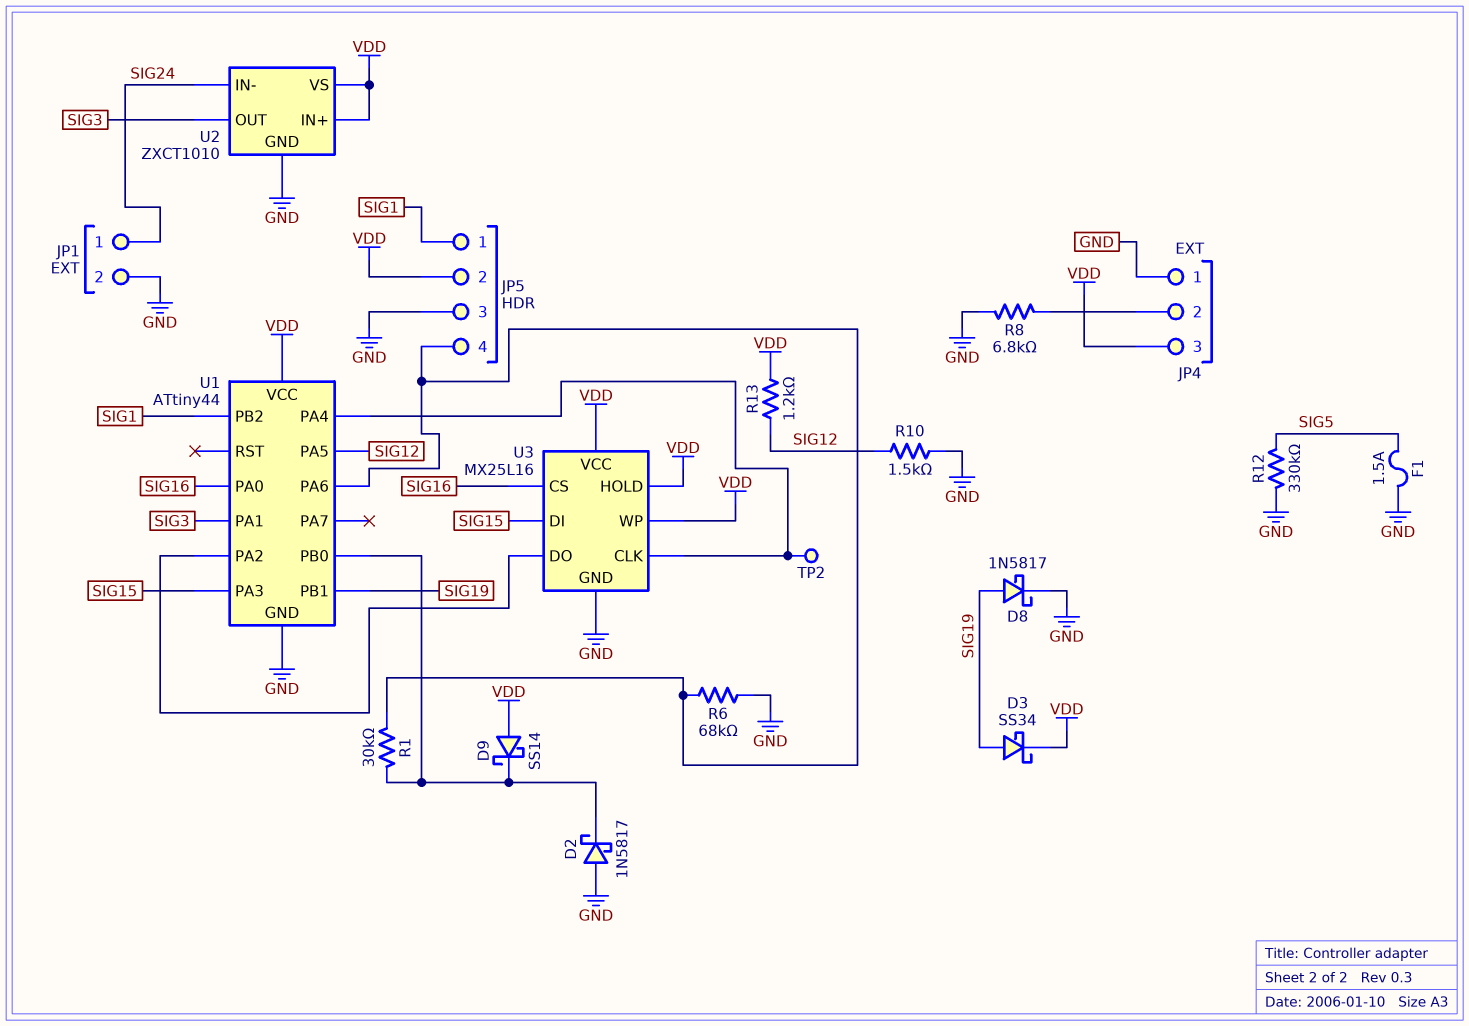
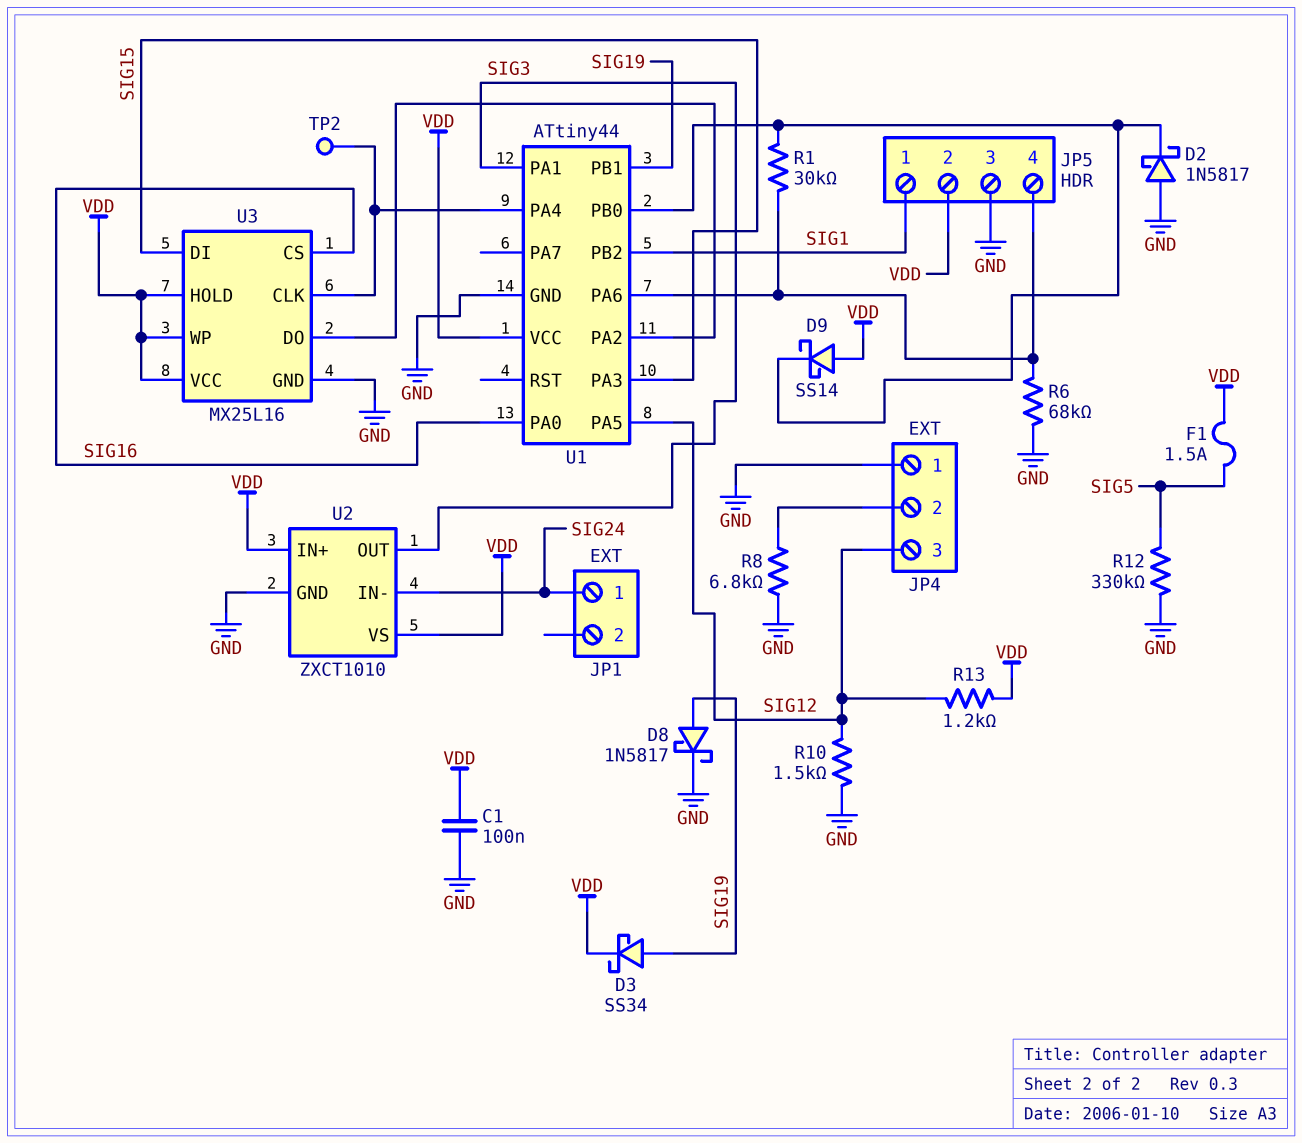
C1: none -> 100nF (GND, VDD)
F1: 1.5A (GND, SIG5) -> 1.5A (SIG5, VDD)
JP1 pin 2: GND -> none
JP4 pin 3: VDD -> SIG12

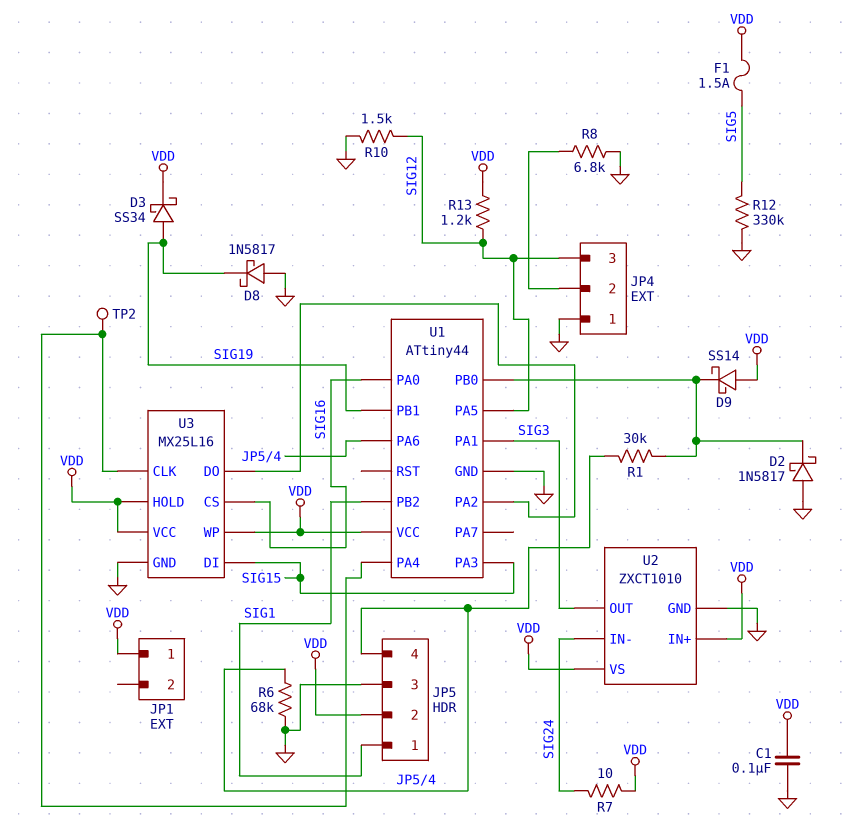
D8: schottky 1N5817 (A SIG19, K GND) -> schottky 1N5817 (A GND, K SIG19)
JP1 pin 1: SIG24 -> VDD
R7: none -> 10 (SIG24, VDD)

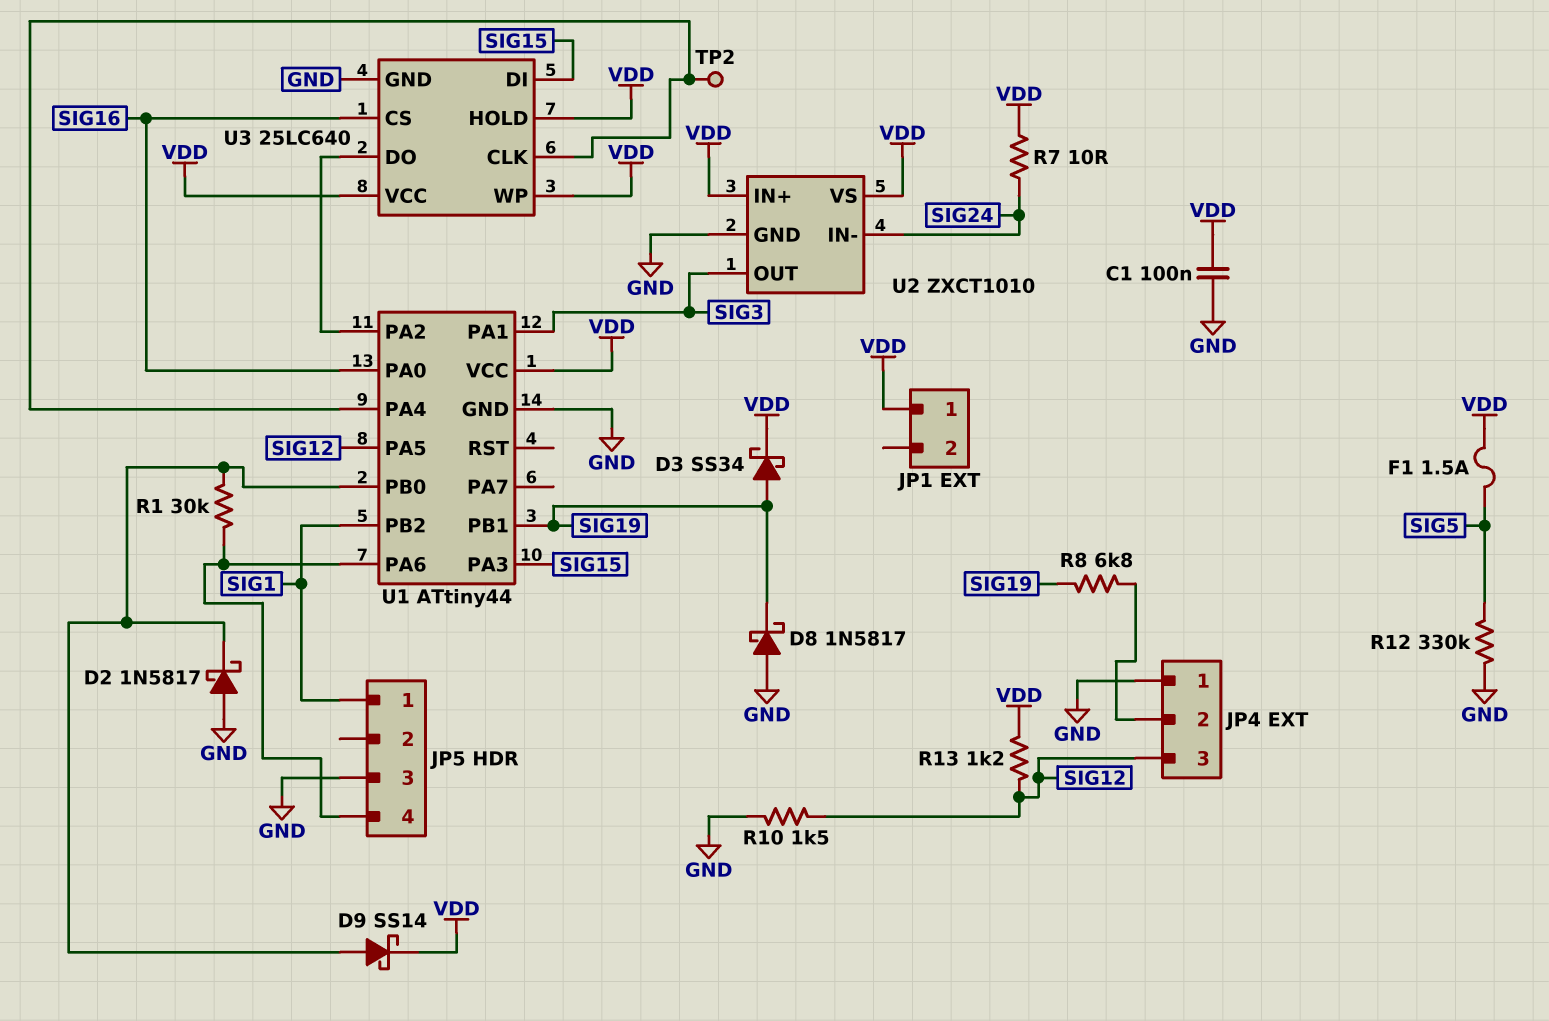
D9: schottky SS14 (A VDD, K U1/PB0) -> schottky SS14 (A U1/PB0, K VDD)
JP5 pin 2: VDD -> none
R6: 68k (GND, JP5/4) -> none
R8: 6.8k (GND, JP4/2) -> 6.8k (JP4/2, SIG19)
U3: MX25L16 -> 25LC640

